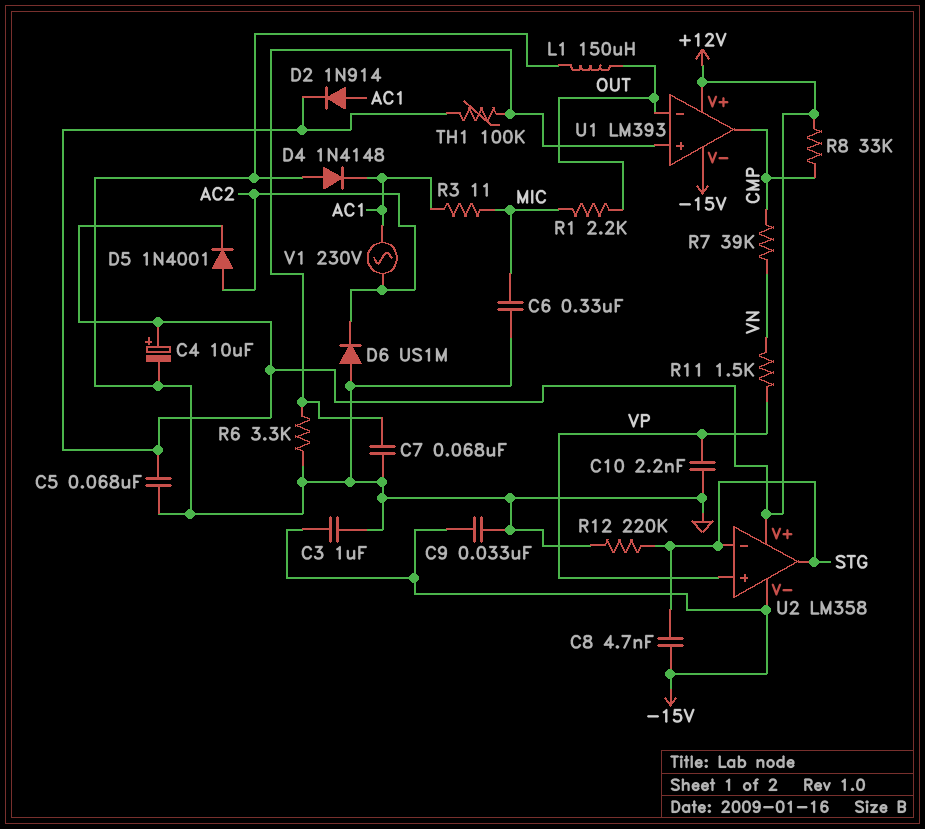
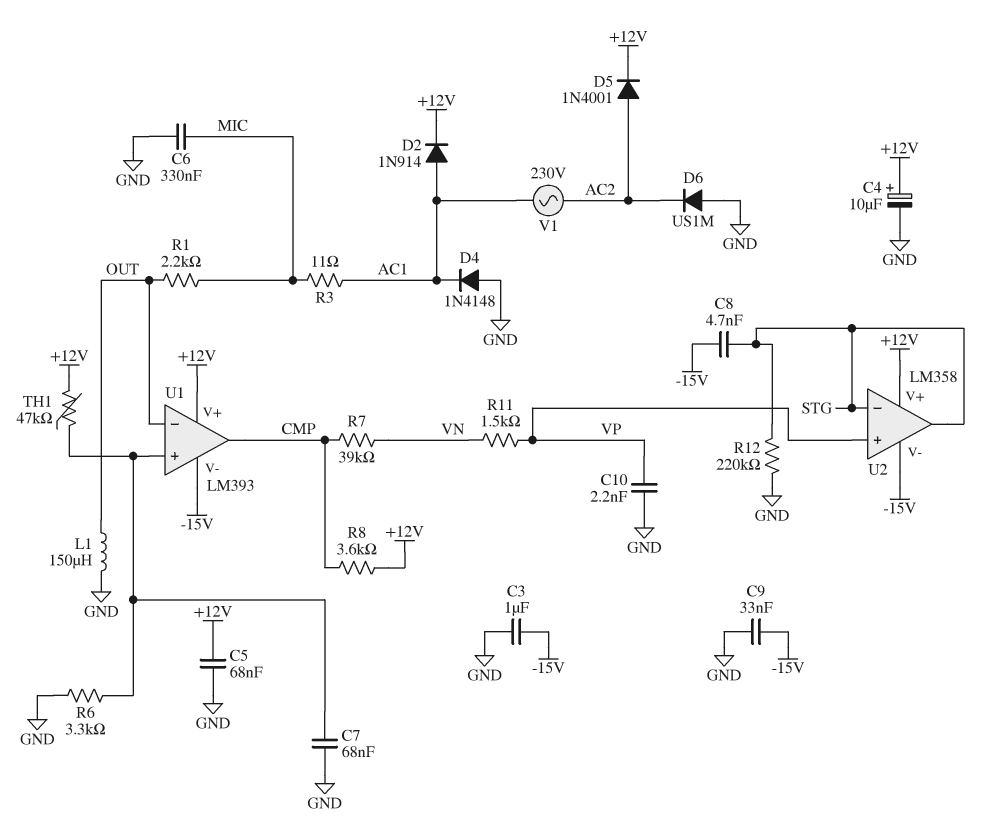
R8: 33k (+12V, CMP) -> 3.6k (+12V, CMP)
TH1: 100k (+12V, U1/in+) -> 47k (+12V, U1/in+)

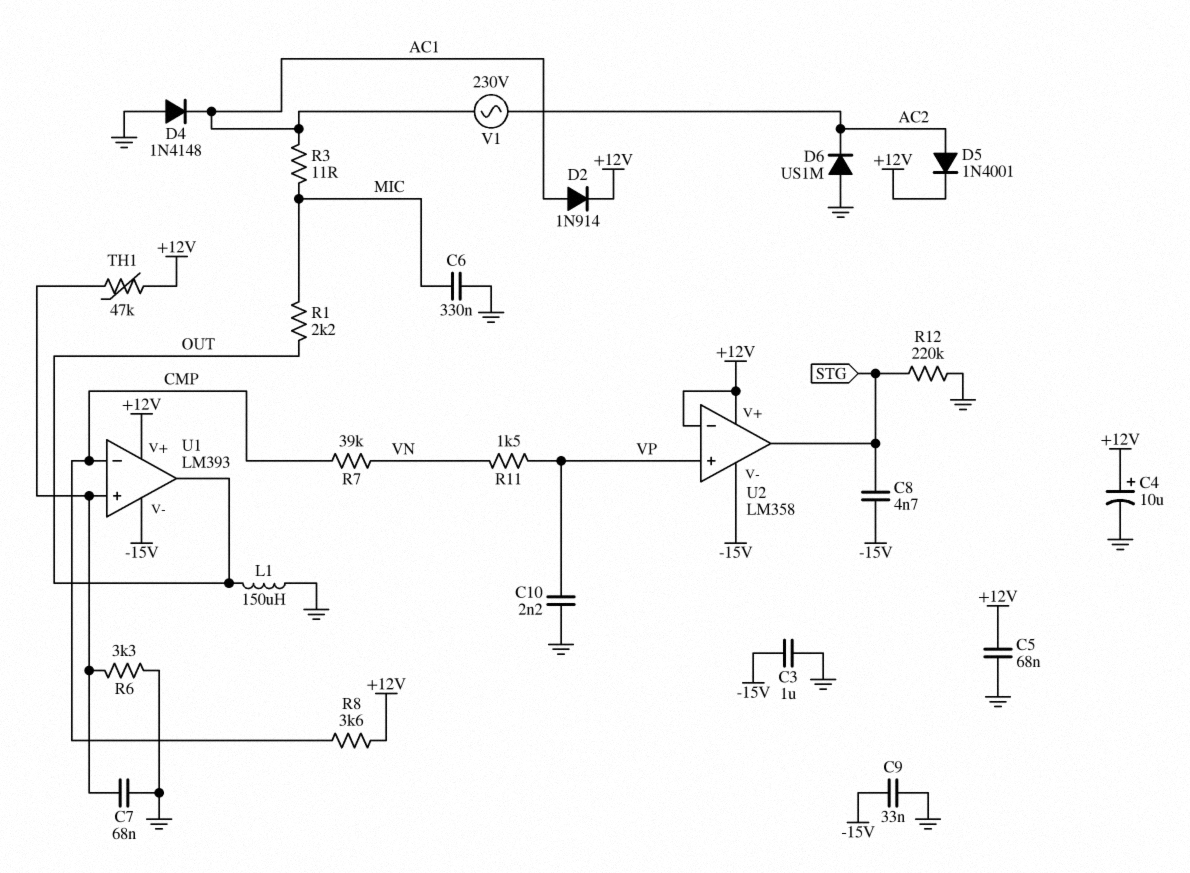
U1 pin in-: OUT -> CMP
U1 pin out: CMP -> OUT
U2 pin in-: STG -> +12V

